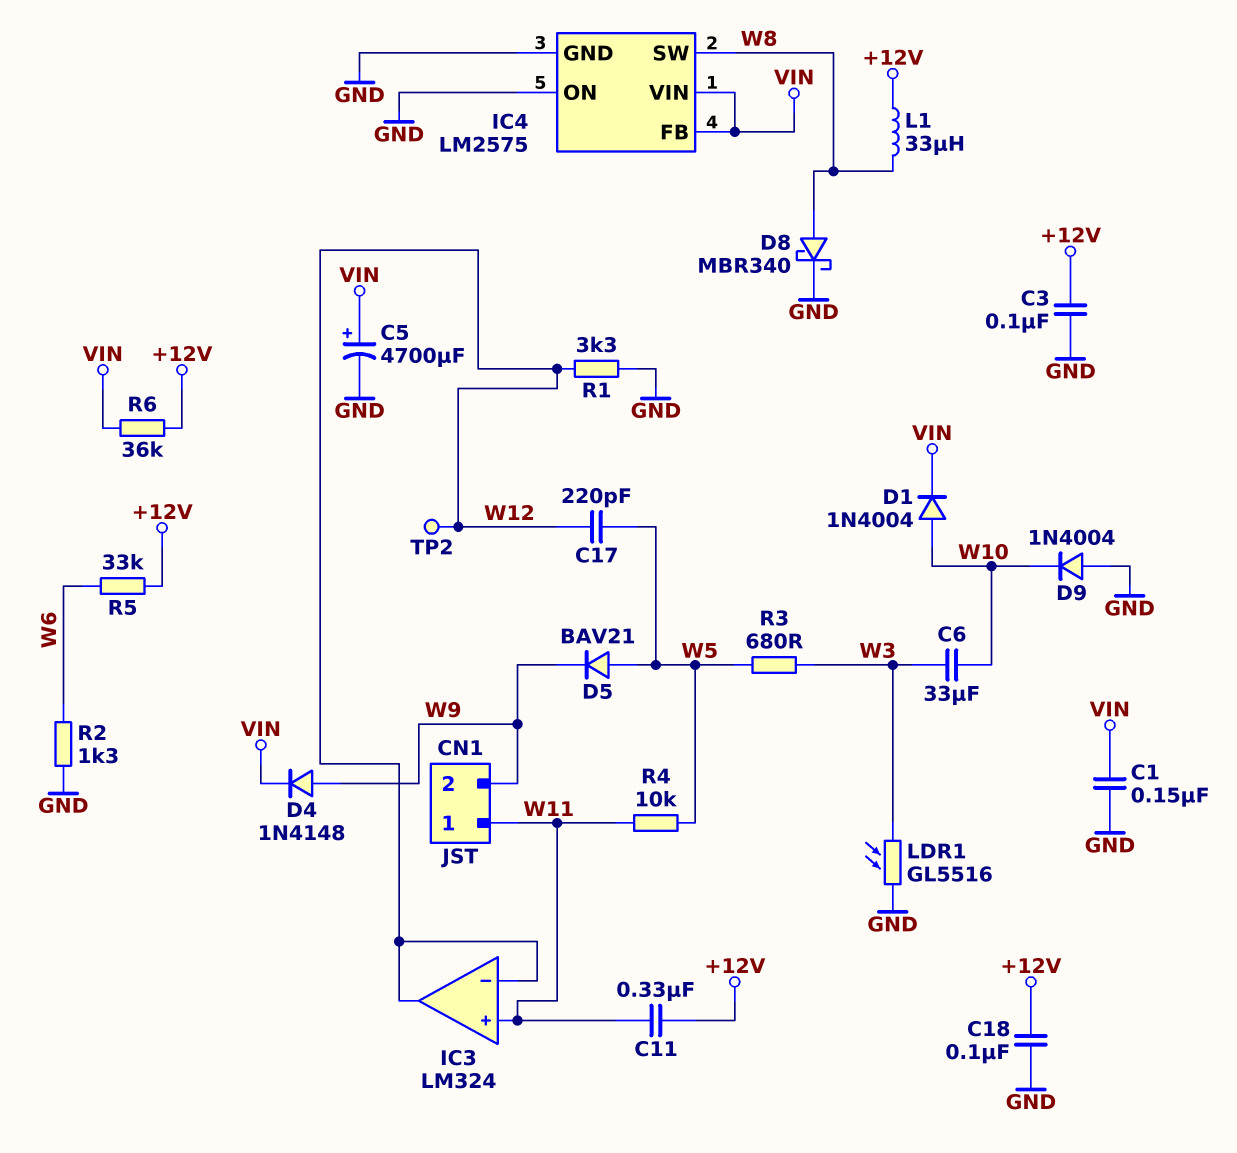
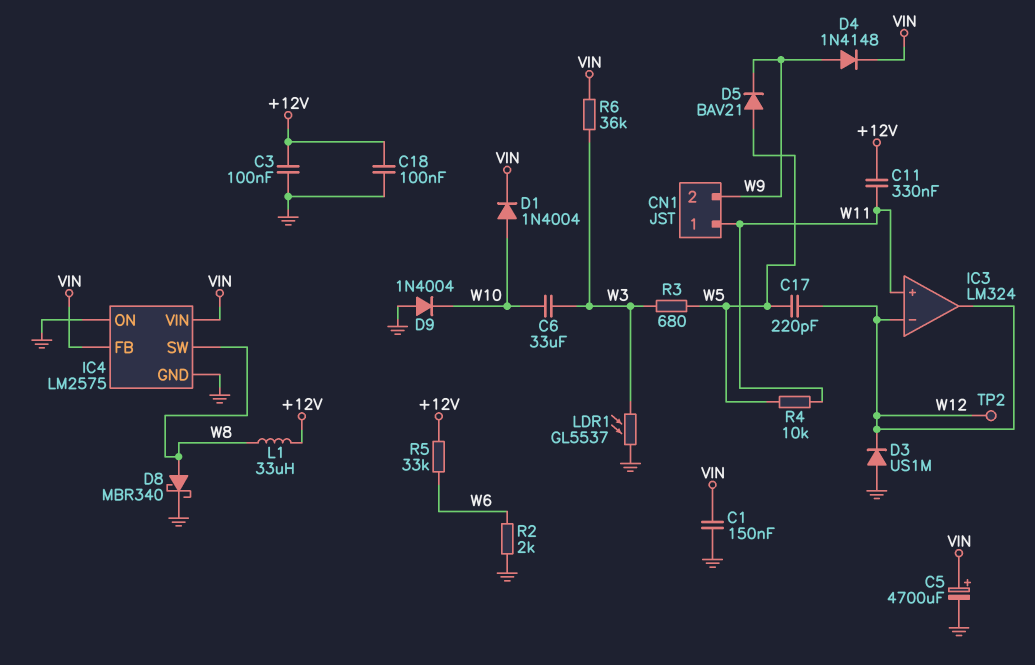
D3: none -> diode US1M (A GND, K W12)
LDR1: GL5516 (GND, W3) -> GL5537 (GND, W3)
R1: 3.3k (GND, W12) -> none
R2: 1.3k (GND, W6) -> 2k (GND, W6)
R6: 36k (+12V, VIN) -> 36k (VIN, W3)

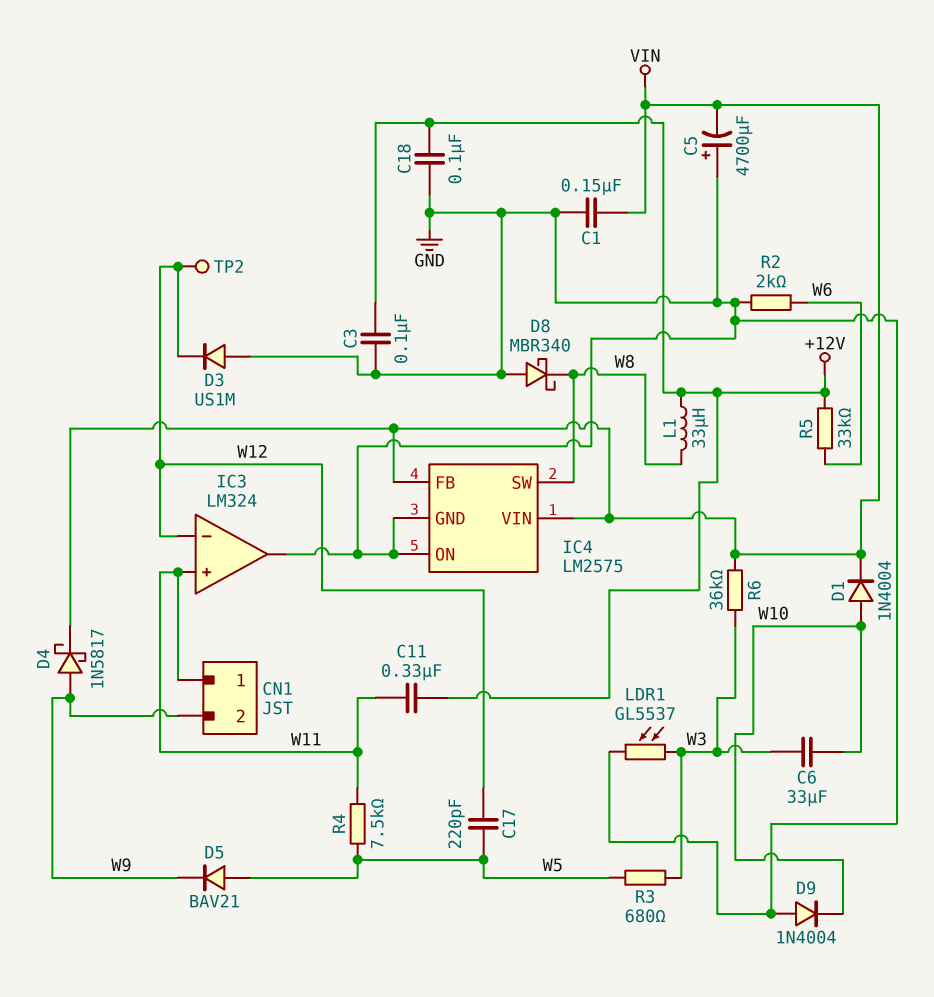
C5: 4700uF (plus VIN, minus GND) -> 4700uF (plus GND, minus VIN)
D4: diode 1N4148 (A W9, K VIN) -> schottky 1N5817 (A W9, K VIN)
D8: schottky MBR340 (A W8, K GND) -> schottky MBR340 (A GND, K W8)
IC3 pin out: W12 -> GND
R4: 10k (W5, W11) -> 7.5k (W5, W11)

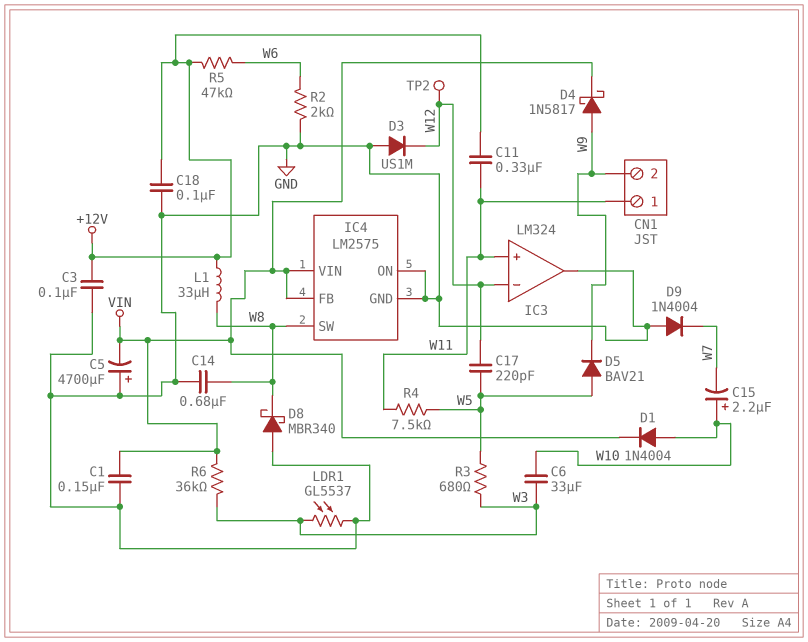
C14: none -> 680nF (GND, W8)
C15: none -> 2.2uF (plus W10, minus W7)
D9: diode 1N4004 (A GND, K W10) -> diode 1N4004 (A GND, K W7)
R5: 33k (+12V, W6) -> 47k (+12V, W6)

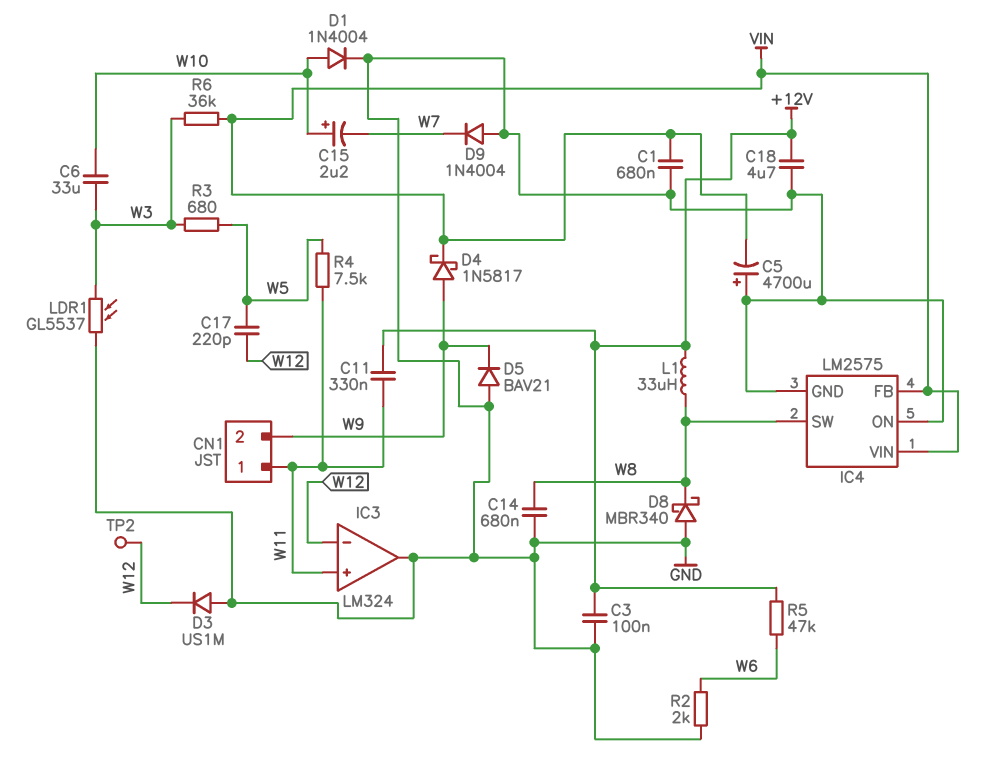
C1: 150nF (GND, VIN) -> 680nF (GND, VIN)
C18: 100nF (+12V, GND) -> 4.7uF (+12V, GND)
D1: diode 1N4004 (A W10, K VIN) -> diode 1N4004 (A W10, K GND)
D5: diode BAV21 (A W5, K W9) -> diode BAV21 (A GND, K W9)

